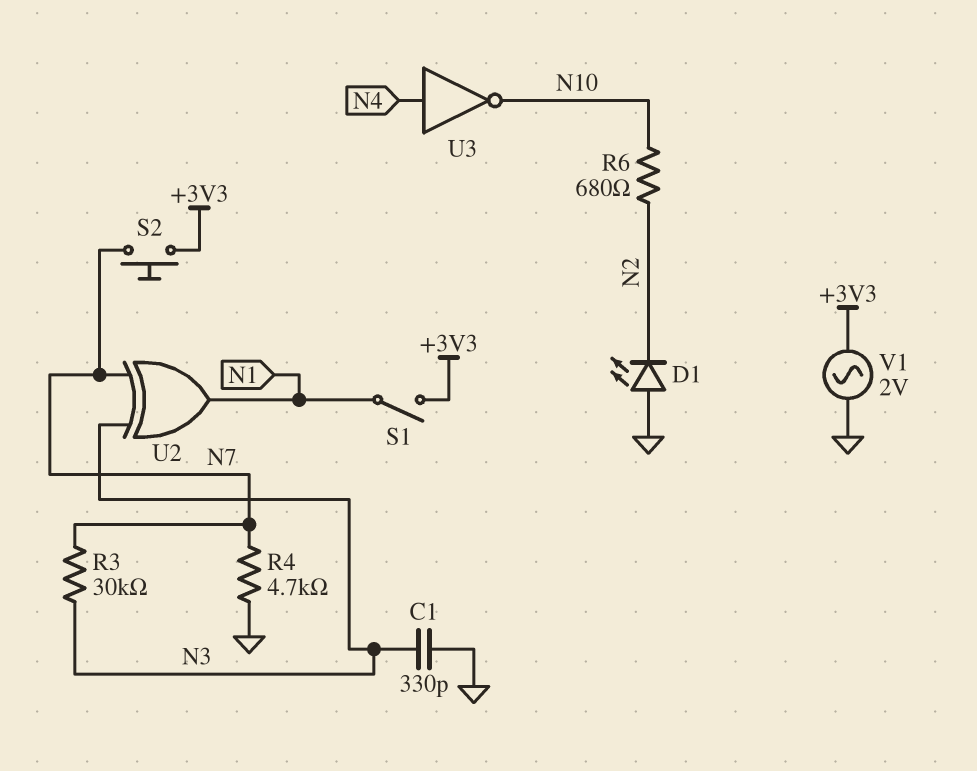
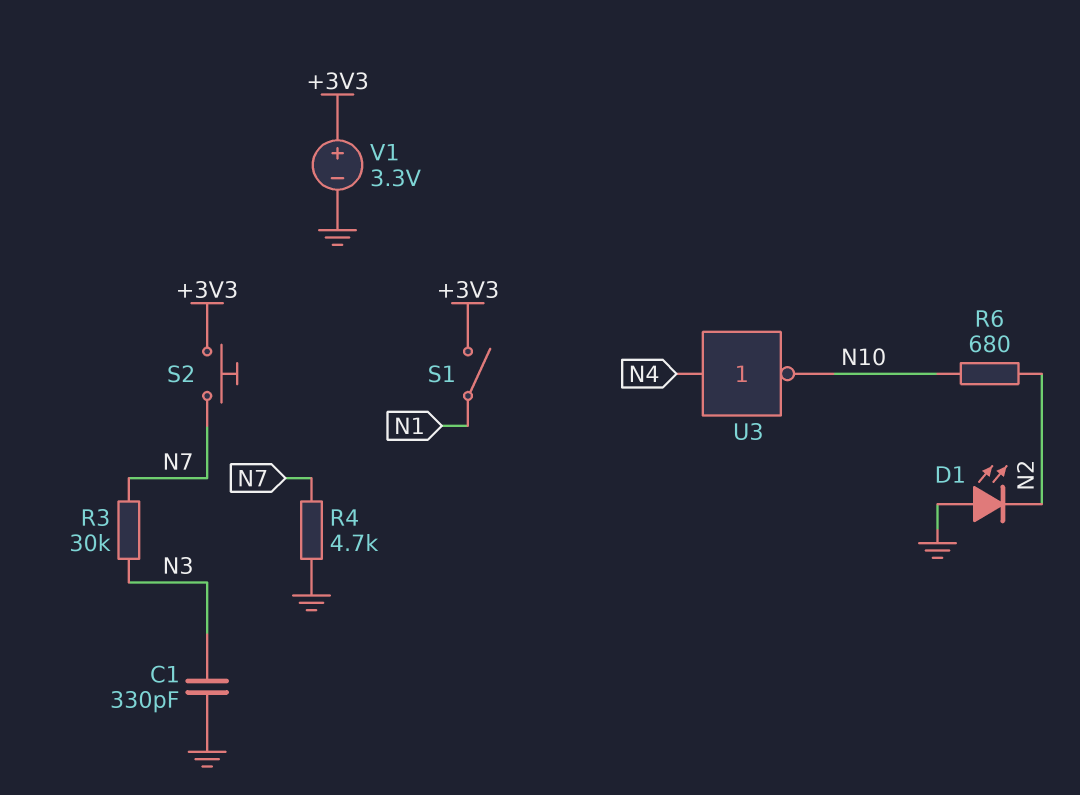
U2: XOR (in N3, in N7, out N1) -> none
V1: AC 2V (+3V3, GND) -> 3.3V (plus +3V3, minus GND)

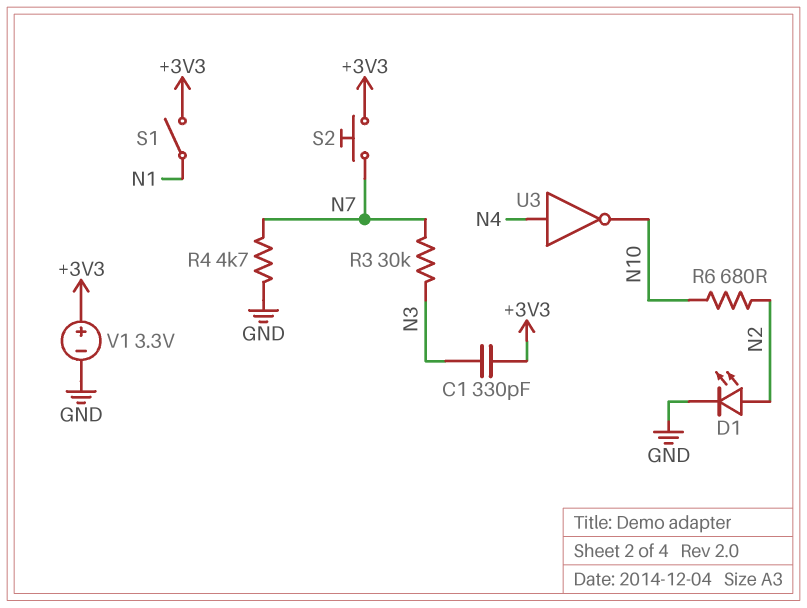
C1: 330pF (GND, N3) -> 330pF (+3V3, N3)
D1: LED (A GND, K N2) -> LED (A N2, K GND)

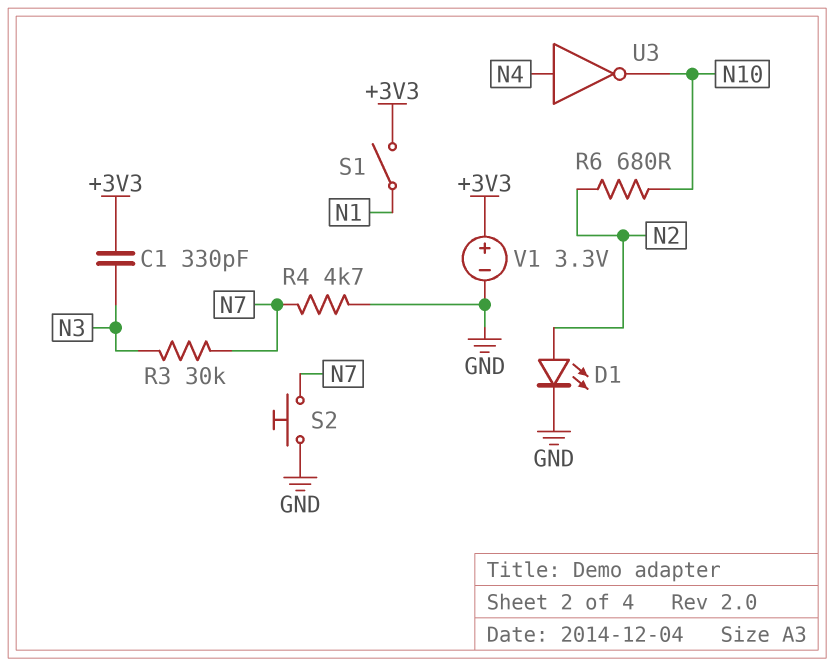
S2: button (+3V3, N7) -> button (GND, N7)

